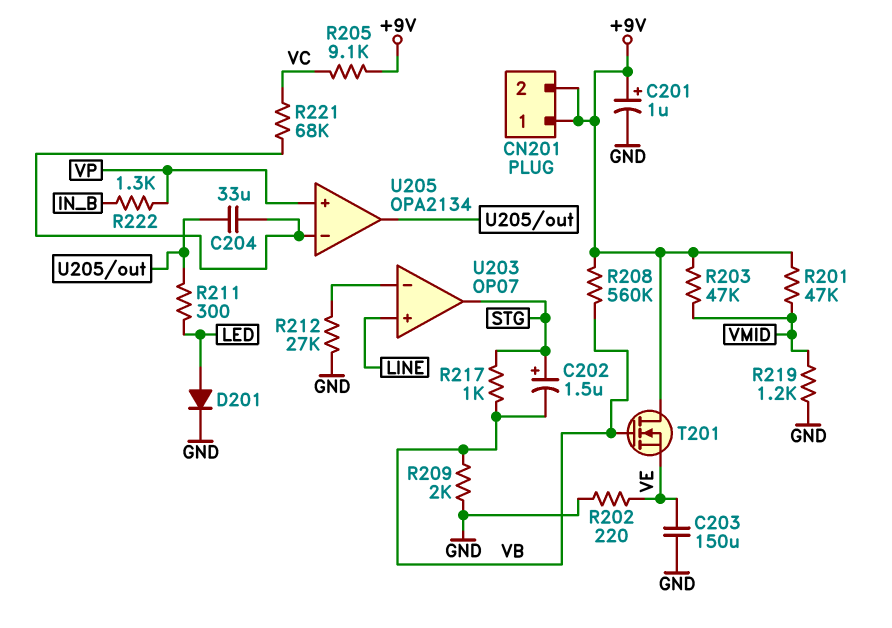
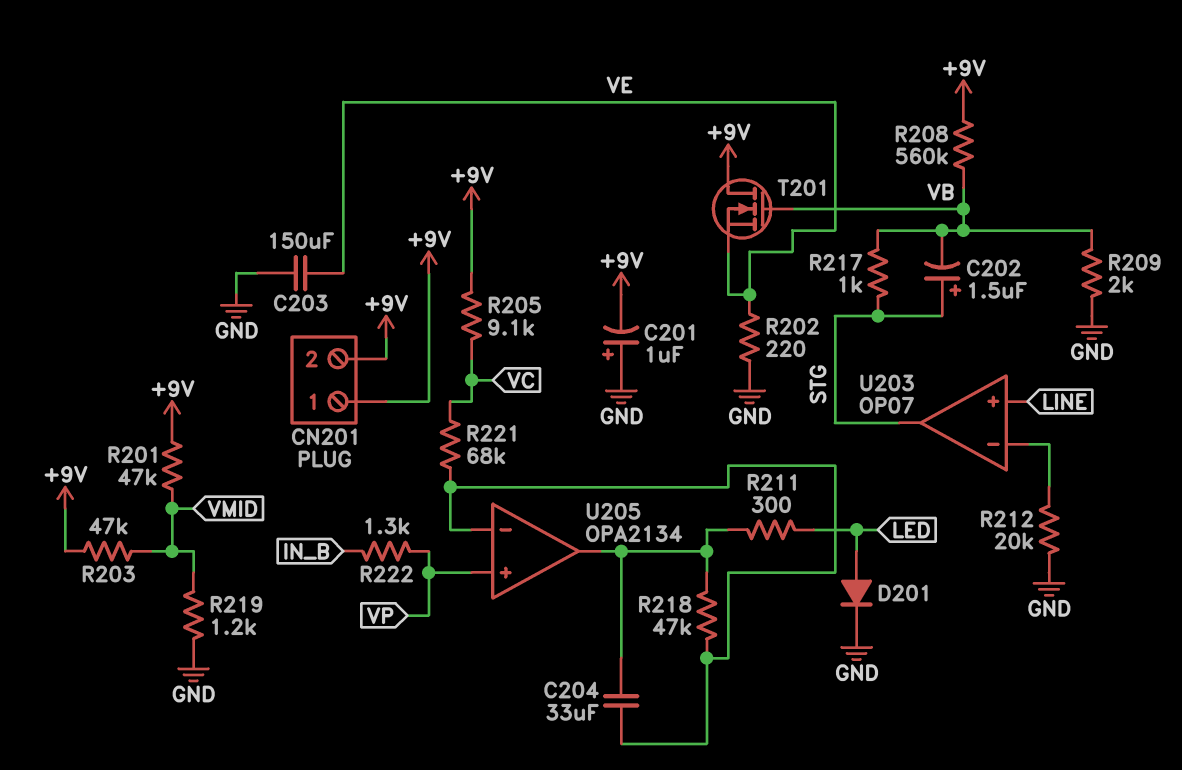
C201: 1uF (plus +9V, minus GND) -> 1uF (plus GND, minus +9V)
R212: 27k (GND, U203/in-) -> 20k (GND, U203/in-)
R218: none -> 47k (U205/in-, U205/out)

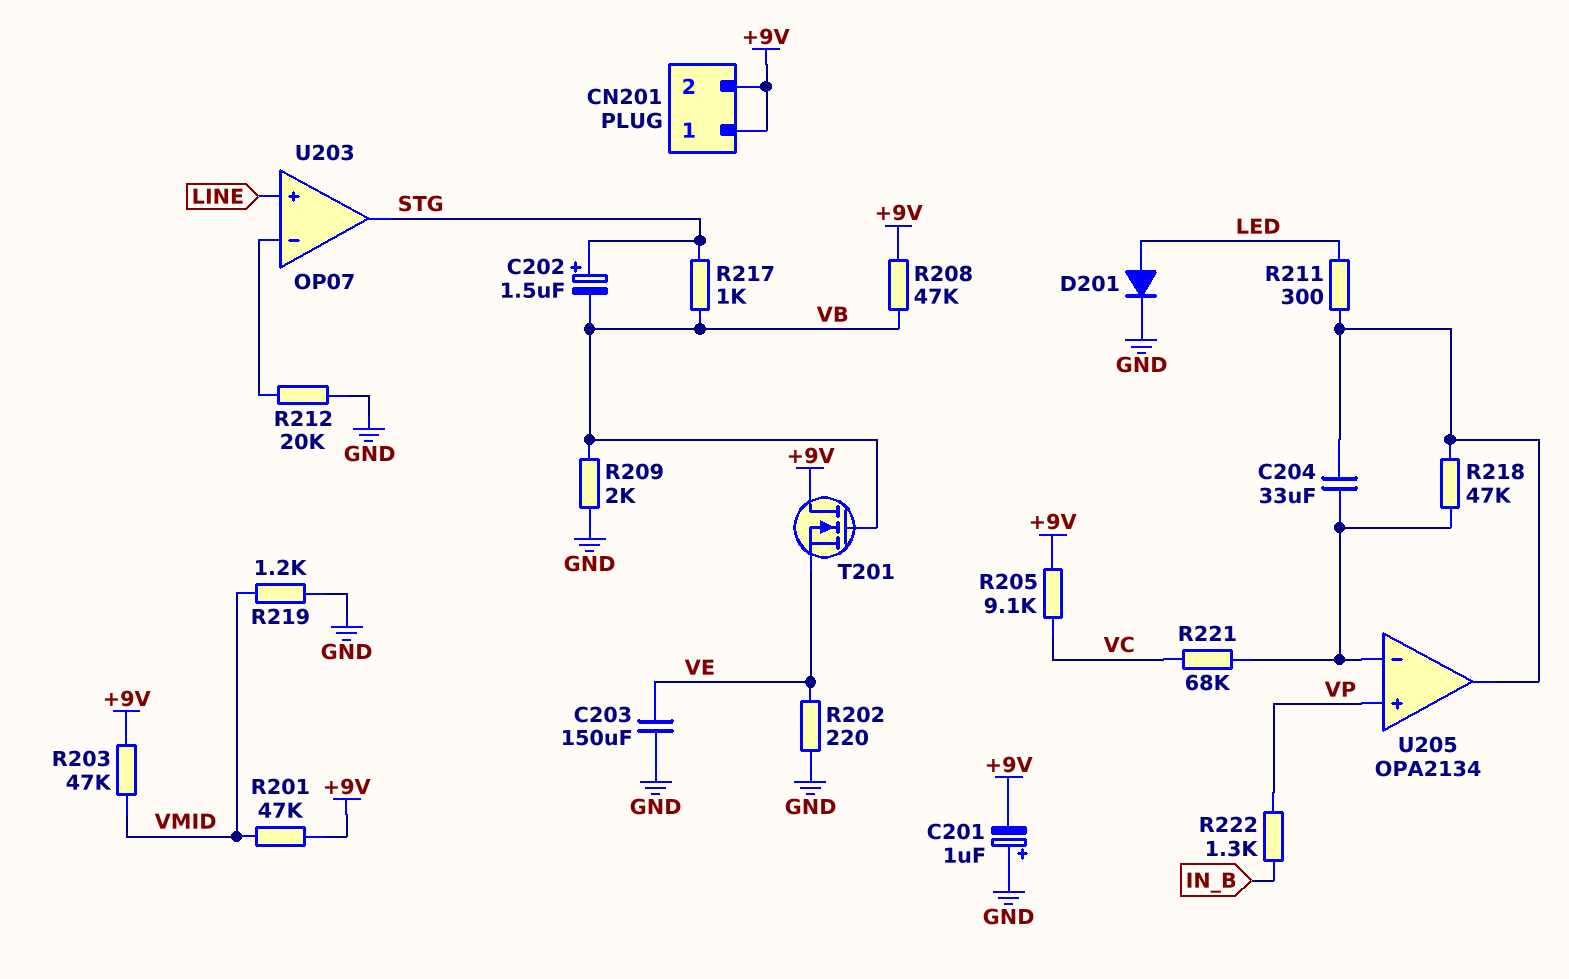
R208: 560k (+9V, VB) -> 47k (+9V, VB)

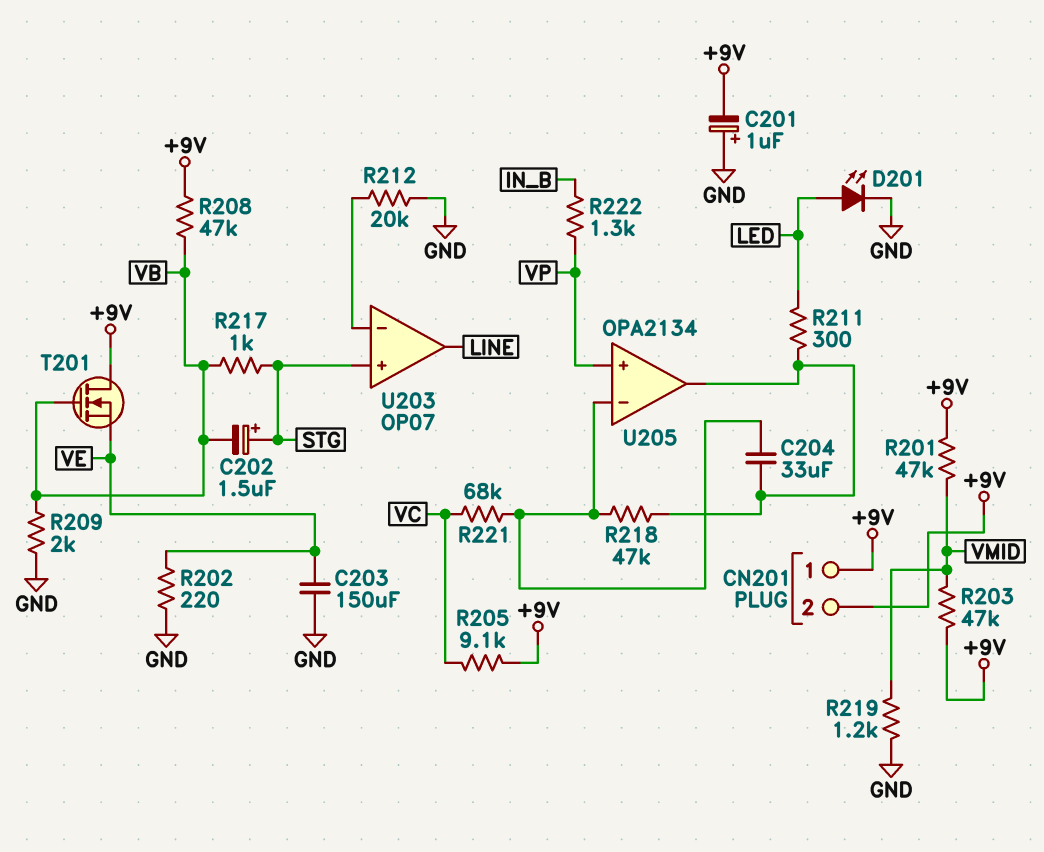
D201: diode (A LED, K GND) -> LED (A LED, K GND)
U203 pin in+: LINE -> STG
U203 pin out: STG -> LINE

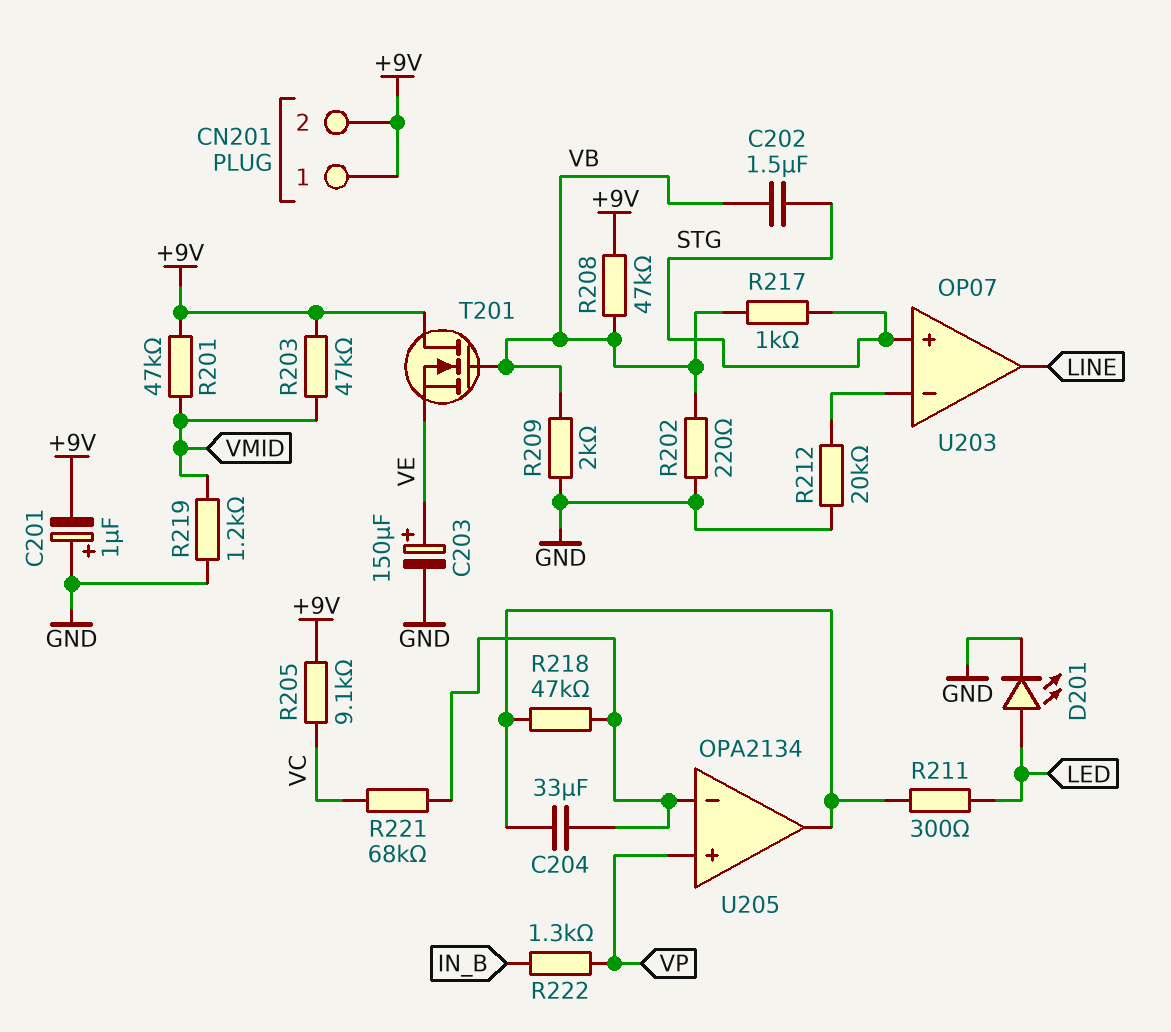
C202: 1.5uF (plus STG, minus VB) -> 1.5uF (STG, VB)
C203: 150uF (GND, VE) -> 150uF (plus VE, minus GND)
R202: 220 (GND, VE) -> 220 (GND, VB)

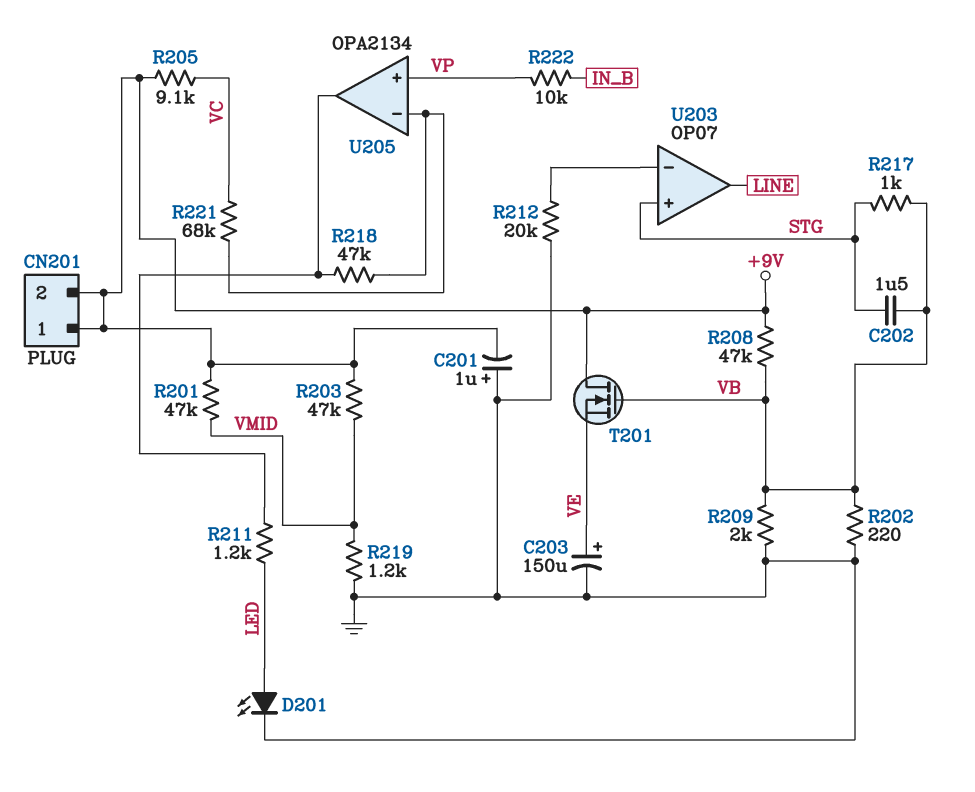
C204: 33uF (U205/in-, U205/out) -> none
R211: 300 (LED, U205/out) -> 1.2k (LED, U205/out)
R222: 1.3k (IN_B, VP) -> 10k (IN_B, VP)

